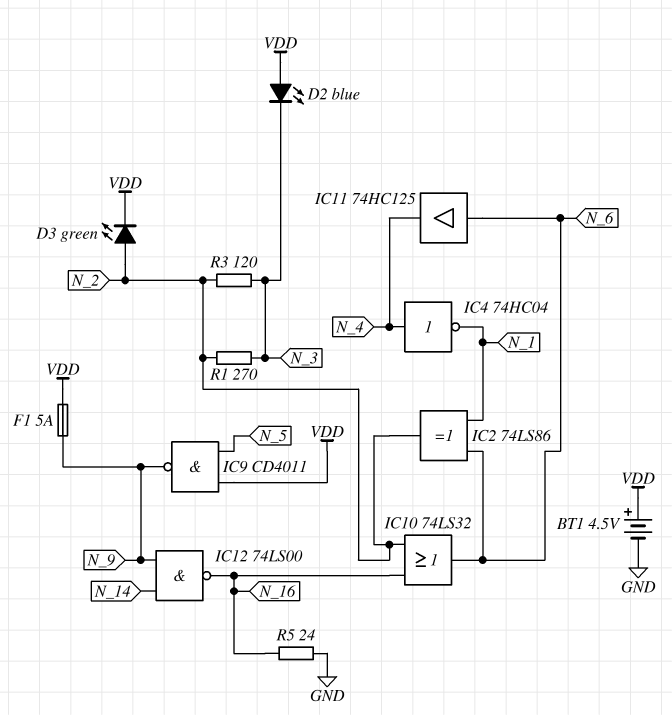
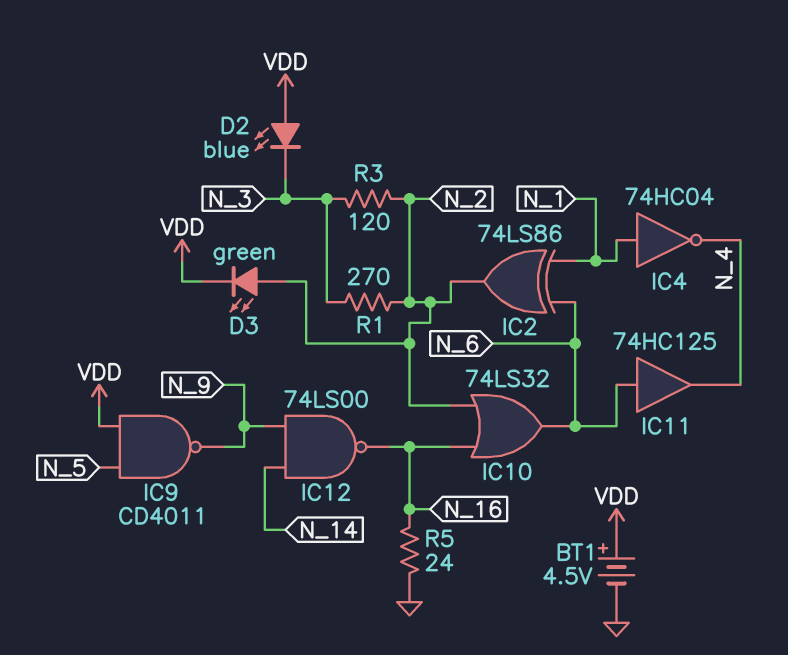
F1: 5A (N_9, VDD) -> none
IC4: NOT 74HC04 (in N_4, out N_1) -> NOT 74HC04 (in N_1, out N_4)

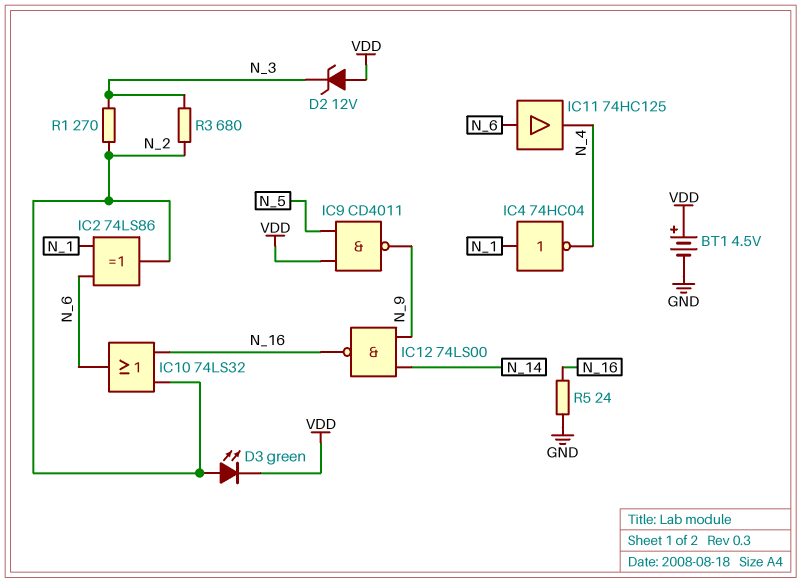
D2: LED blue (A VDD, K N_3) -> zener 12V (A VDD, K N_3)
R3: 120 (N_2, N_3) -> 680 (N_2, N_3)

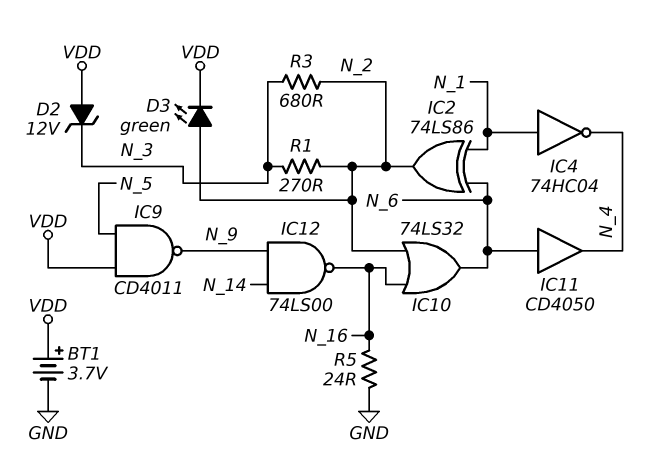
BT1: 4.5V (plus VDD, minus GND) -> 3.7V (plus VDD, minus GND)
IC11: buffer 74HC125 (in N_6, out N_4) -> buffer CD4050 (in N_6, out N_4)

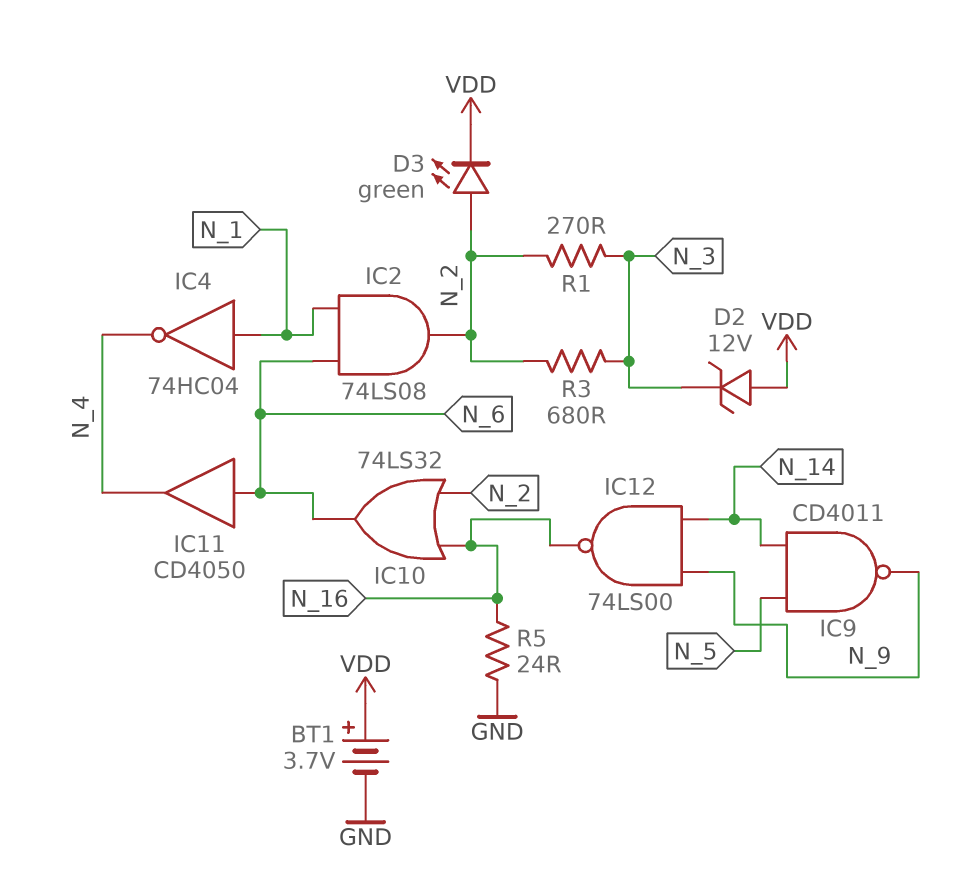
IC2: XOR 74LS86 (in N_1, in N_6, out N_2) -> AND 74LS08 (in N_1, in N_6, out N_2)
IC9: NAND CD4011 (in N_5, in VDD, out N_9) -> NAND CD4011 (in N_5, in N_14, out N_9)

